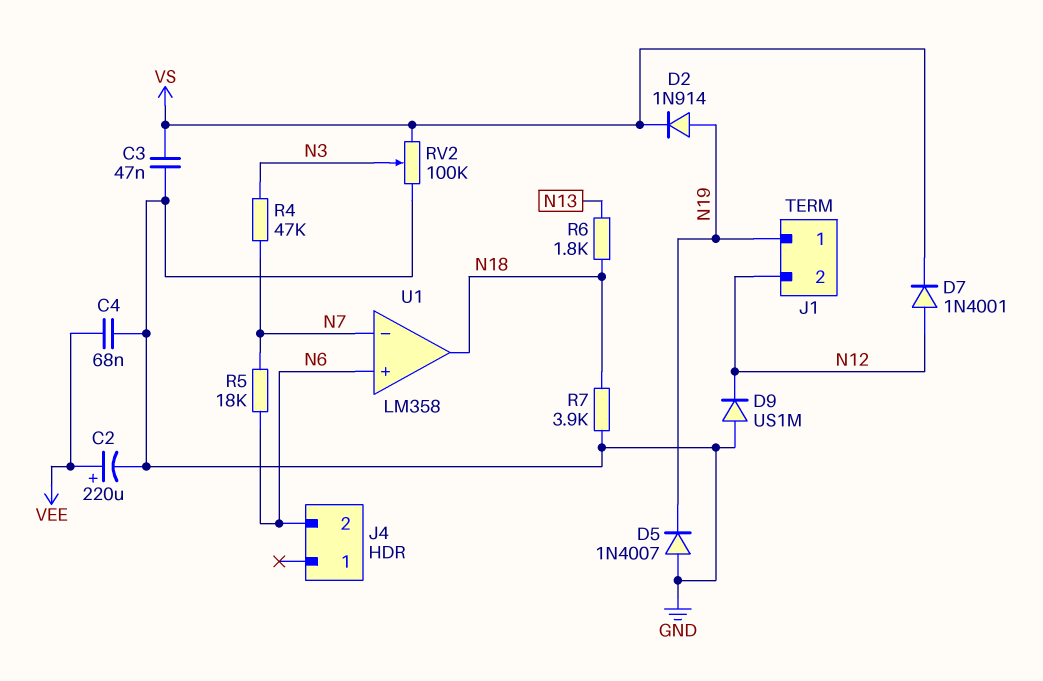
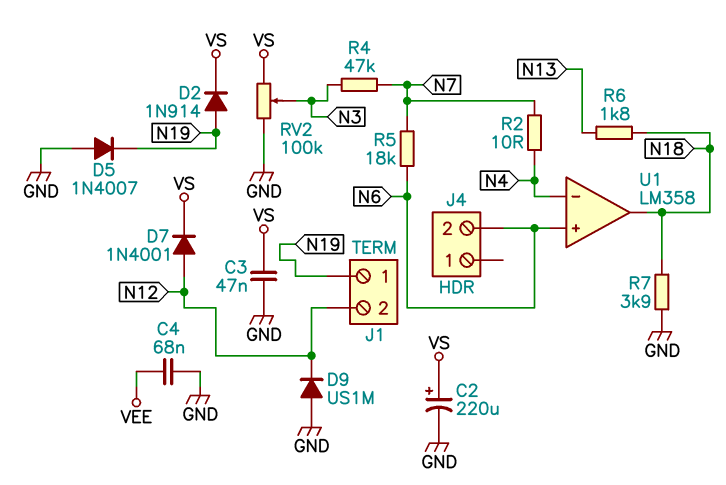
C2: 220uF (plus VEE, minus GND) -> 220uF (plus VS, minus GND)
R2: none -> 10 (N4, N7)
U1 pin in-: N7 -> N4

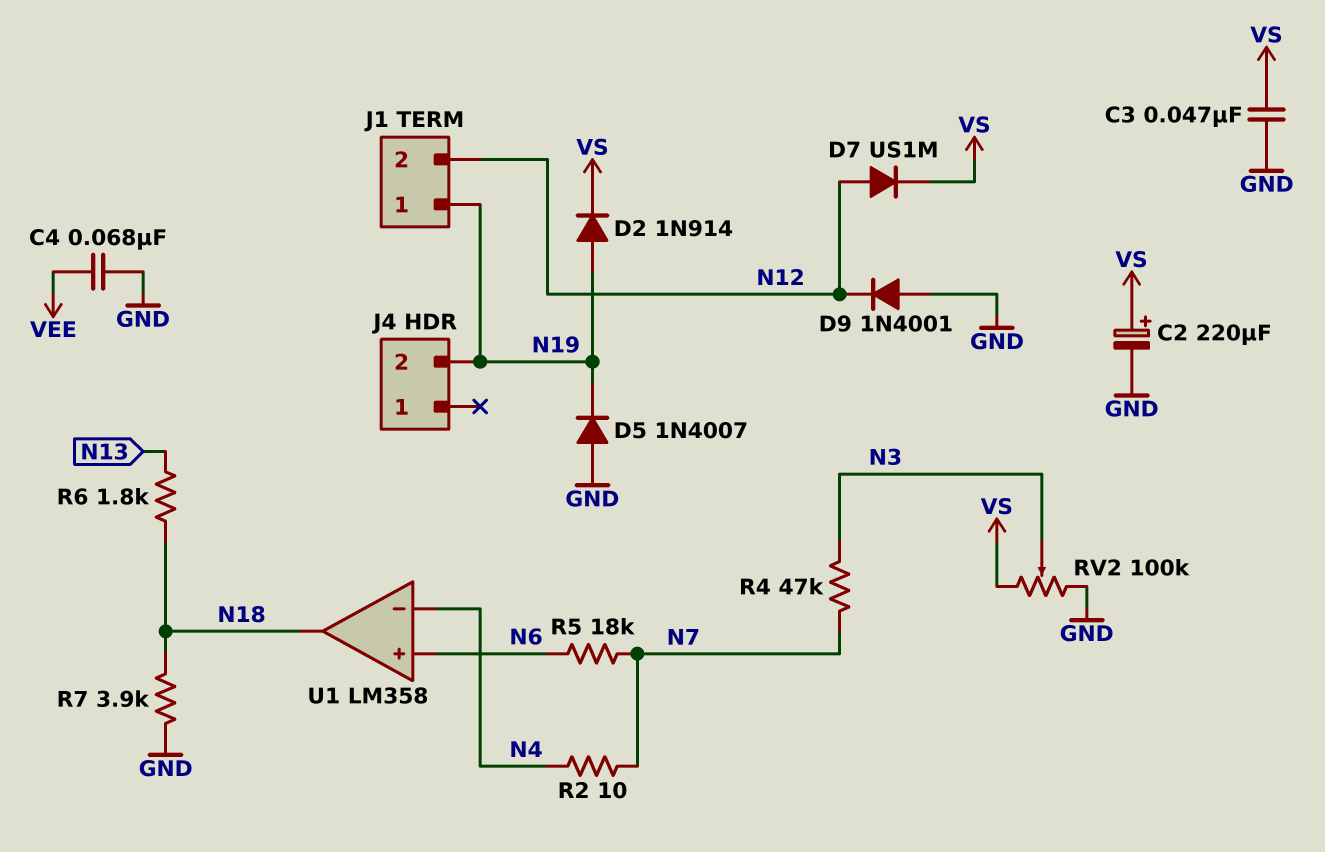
D7: diode 1N4001 (A N12, K VS) -> diode US1M (A N12, K VS)
D9: diode US1M (A GND, K N12) -> diode 1N4001 (A GND, K N12)
J4 pin 2: N6 -> N19

